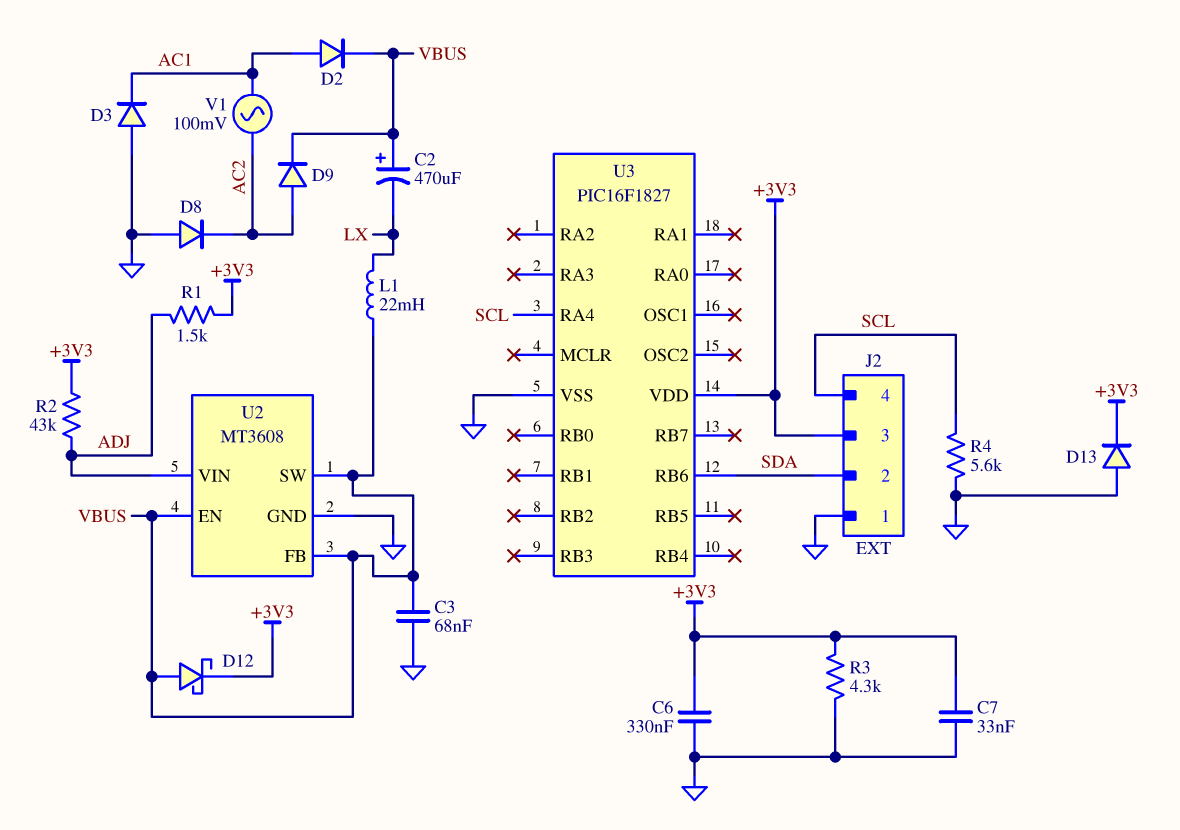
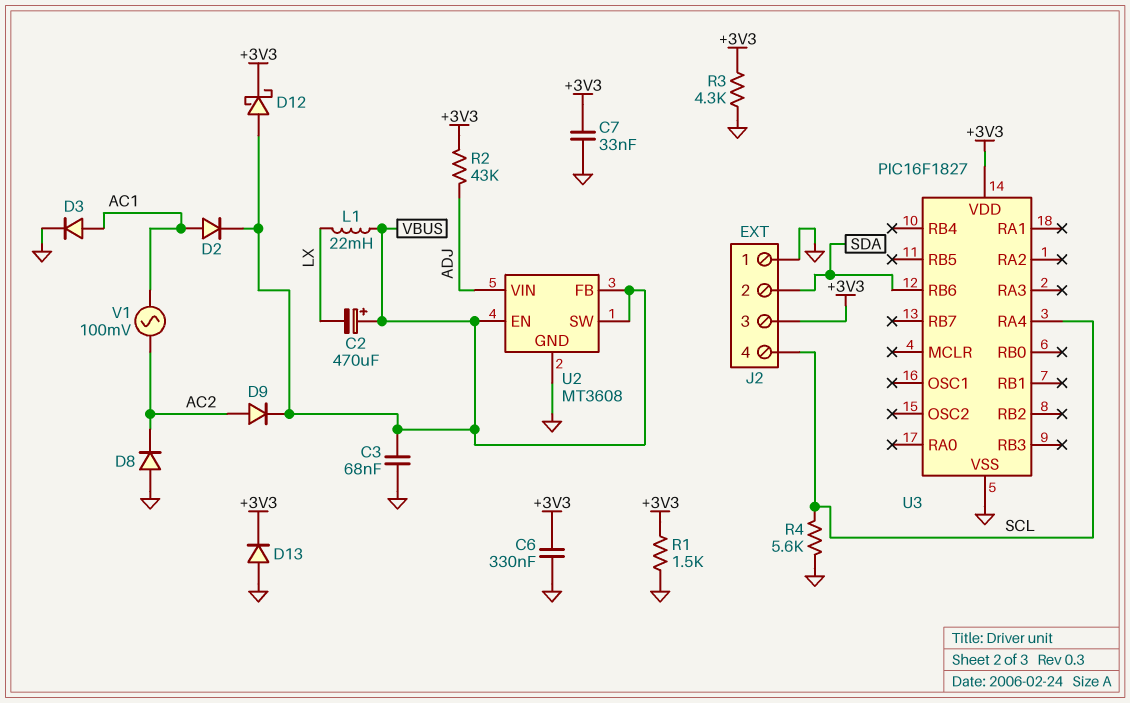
D3: diode (A GND, K AC1) -> diode (A AC1, K GND)
R1: 1.5k (+3V3, ADJ) -> 1.5k (+3V3, GND)

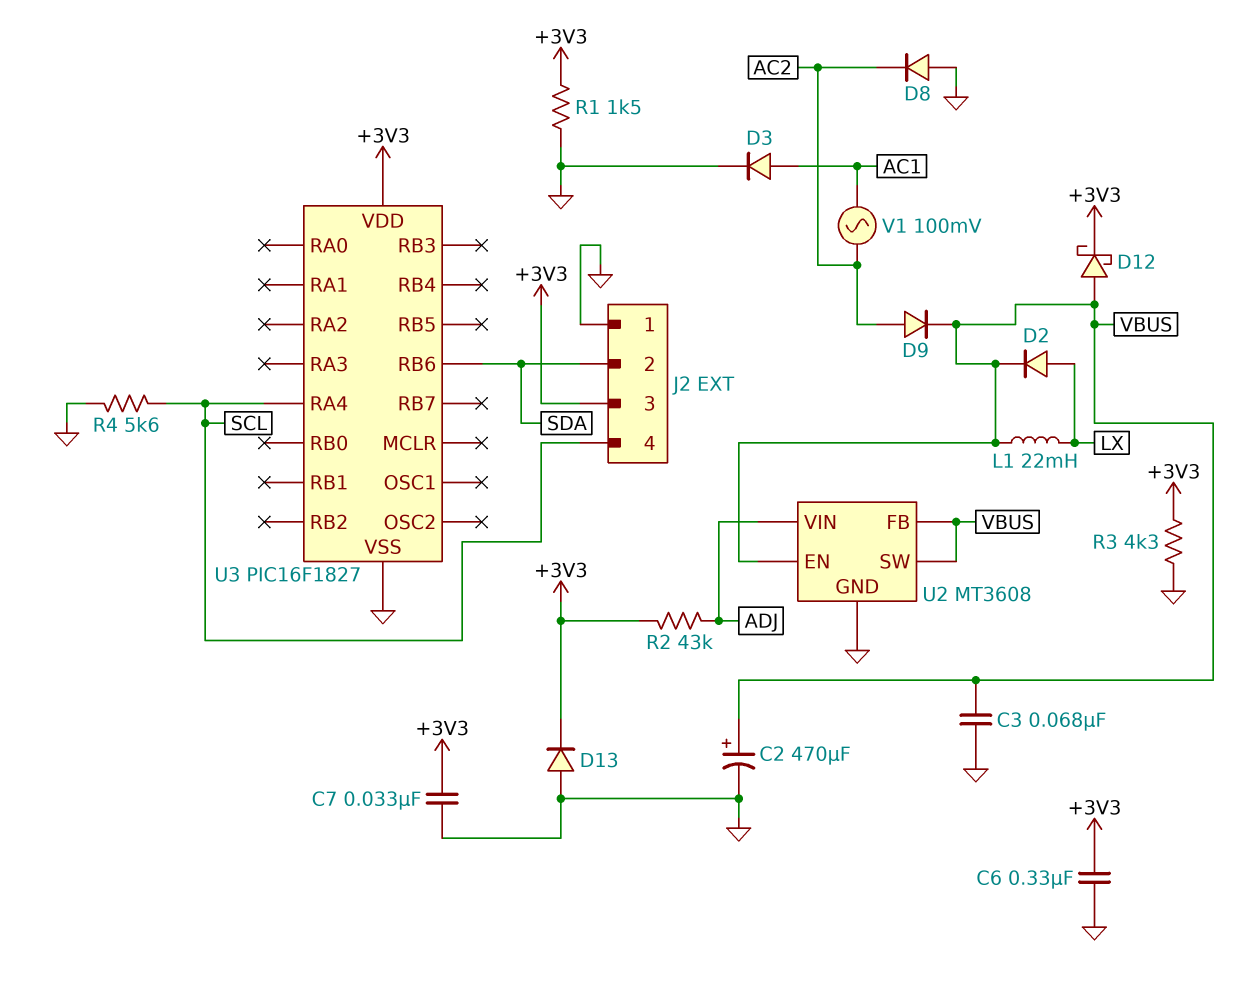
C2: 470uF (plus VBUS, minus LX) -> 470uF (plus VBUS, minus GND)
D2: diode (A AC1, K VBUS) -> diode (A LX, K VBUS)

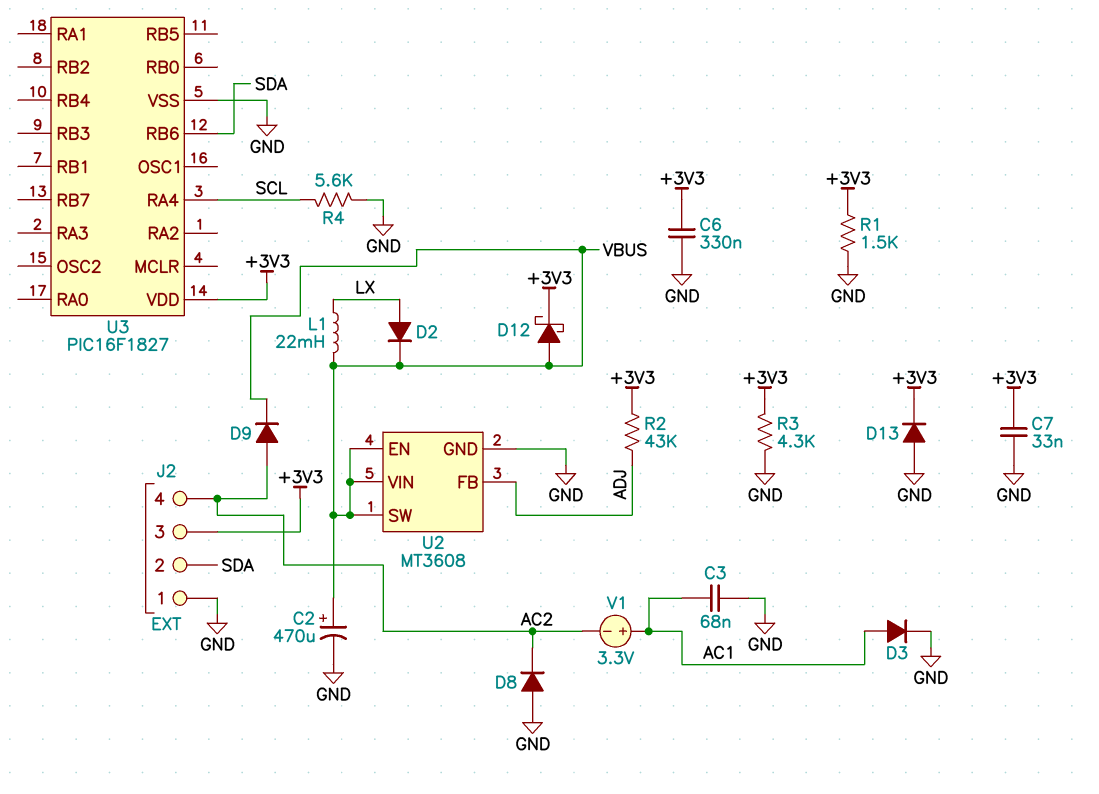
C3: 68nF (GND, VBUS) -> 68nF (AC1, GND)
J2 pin 4: SCL -> AC2
U2 pin FB: VBUS -> ADJ
U2 pin VIN: ADJ -> VBUS
V1: AC 100mV (AC1, AC2) -> 3.3V (plus AC1, minus AC2)

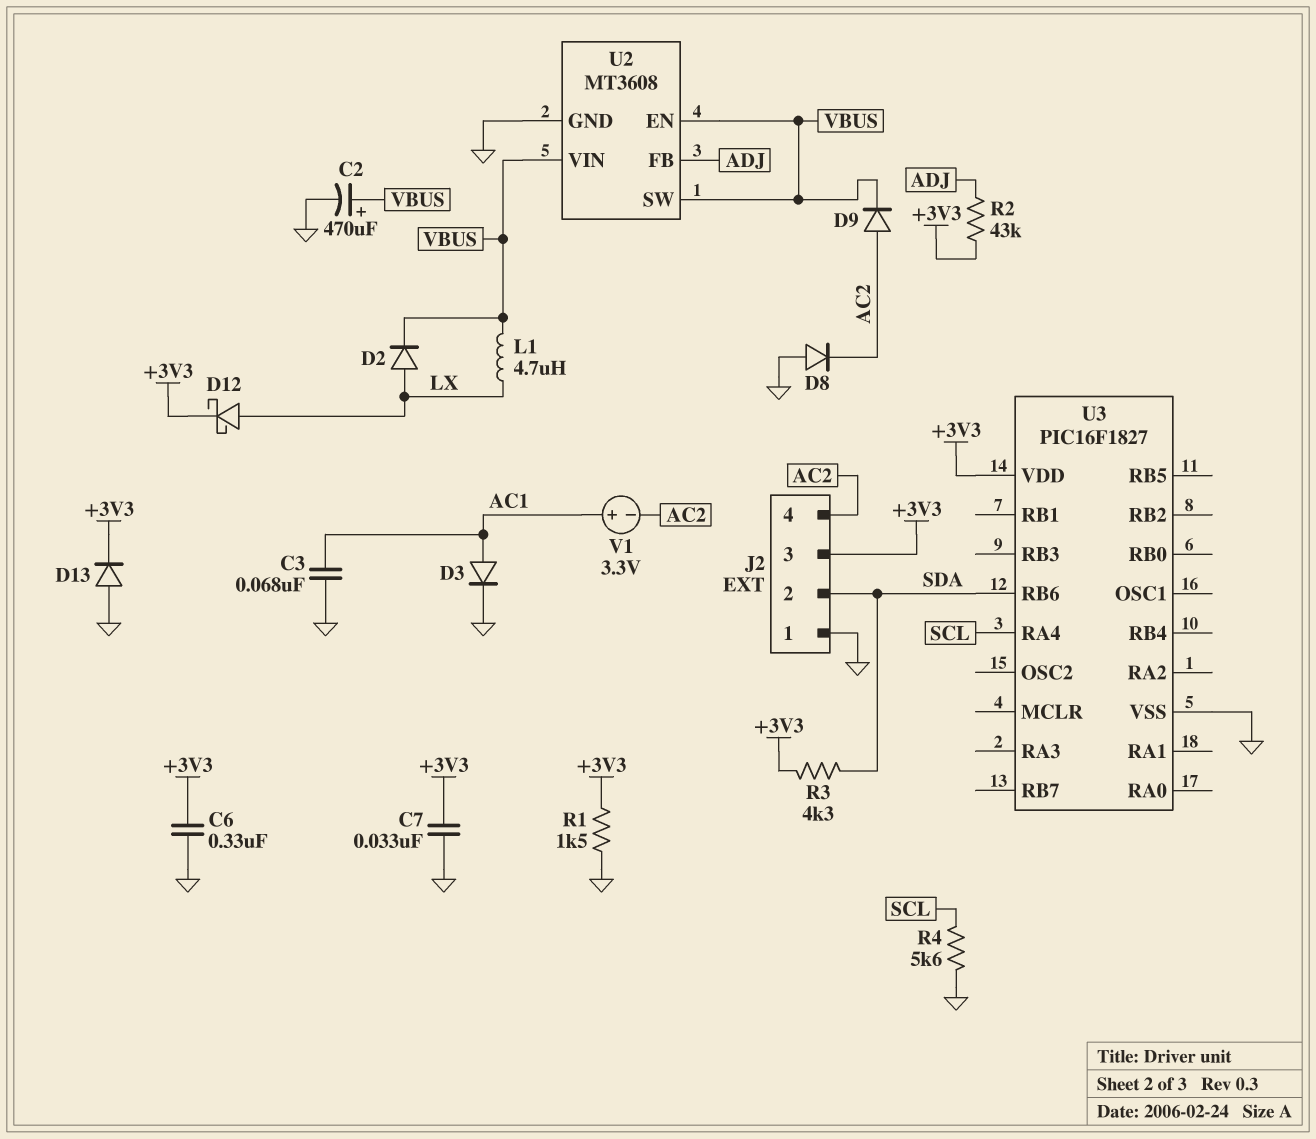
D12: schottky (A VBUS, K +3V3) -> schottky (A LX, K +3V3)
L1: 22mH (LX, VBUS) -> 4.7uH (LX, VBUS)
R3: 4.3k (+3V3, GND) -> 4.3k (+3V3, SDA)

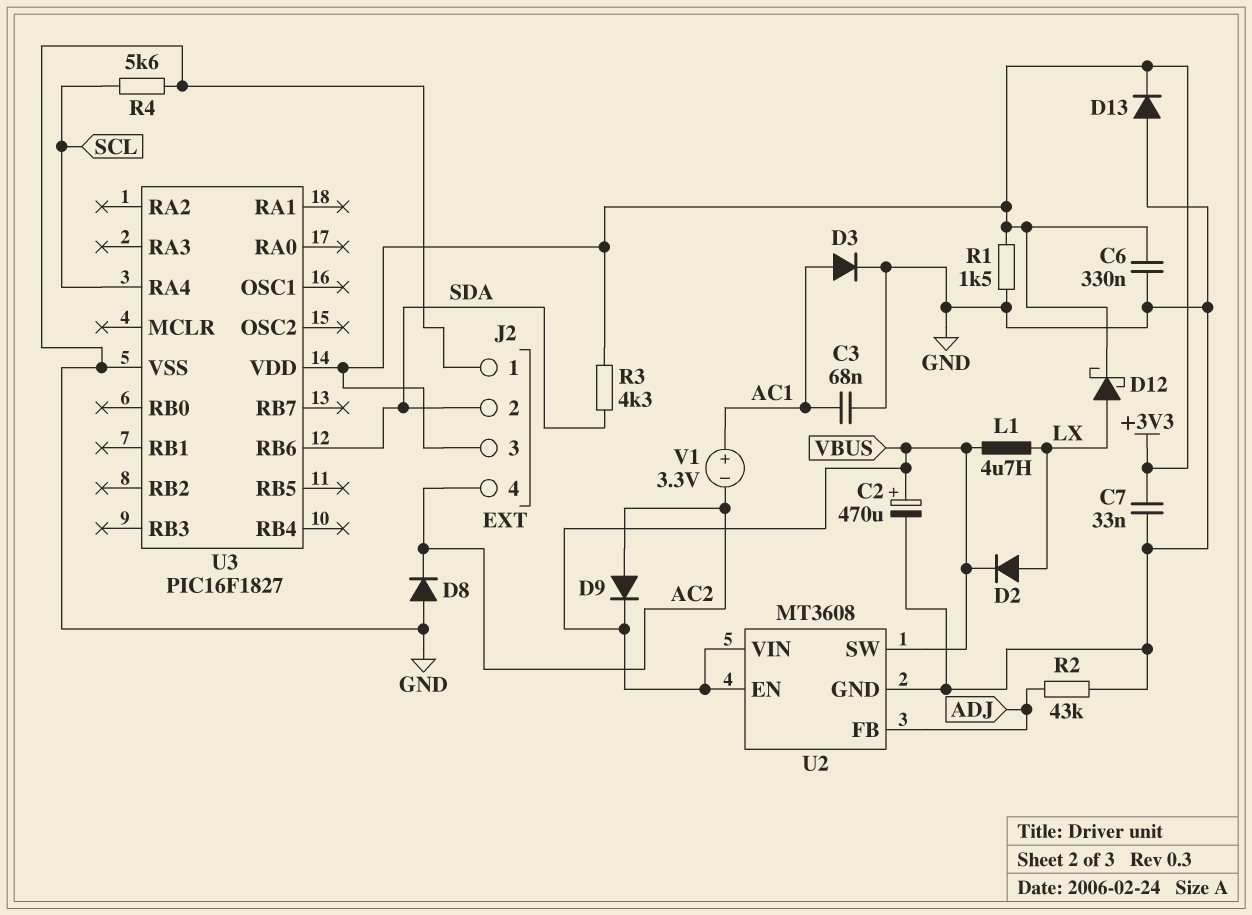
R2: 43k (+3V3, ADJ) -> 43k (ADJ, GND)

